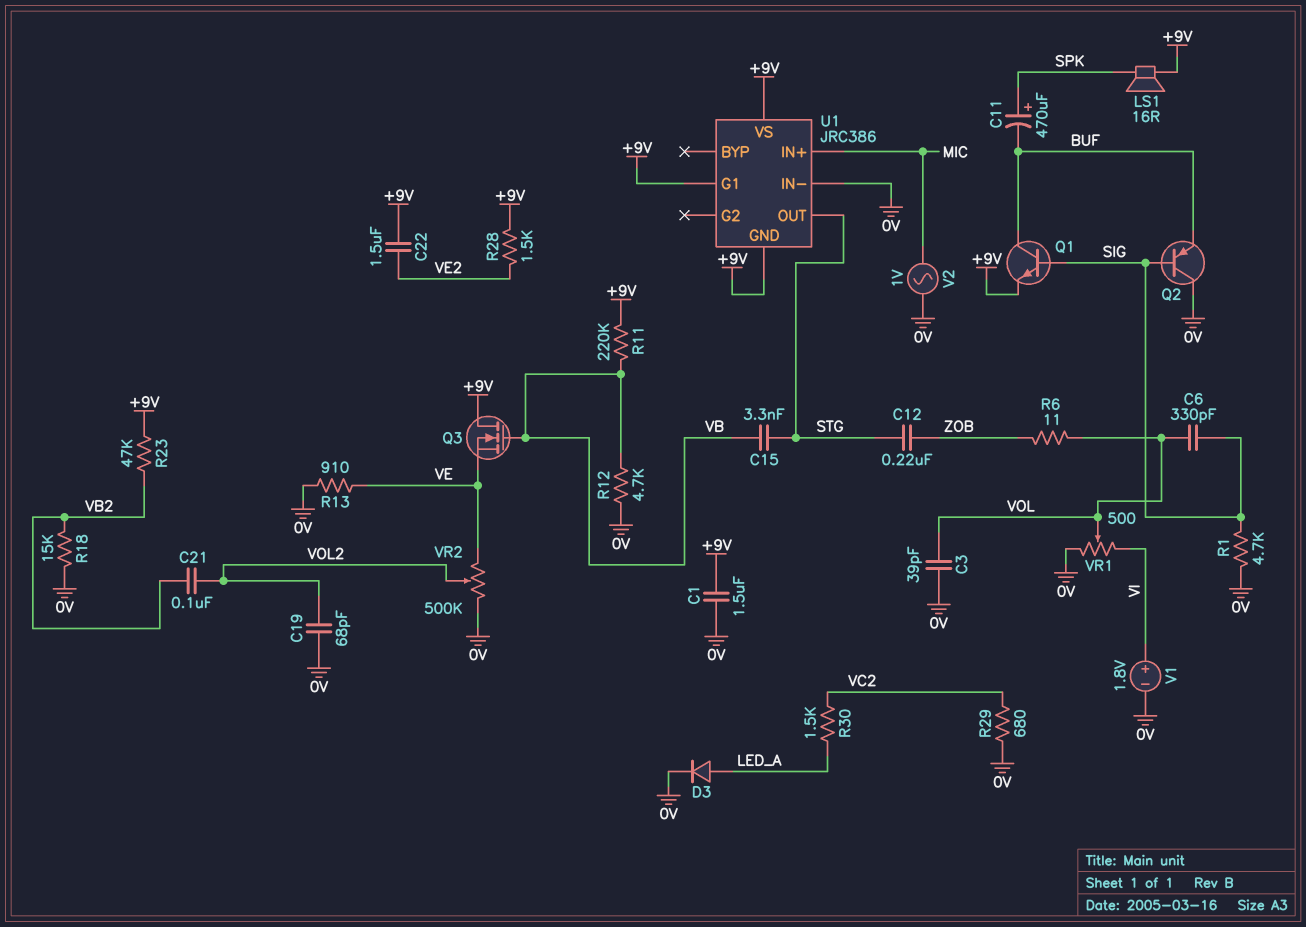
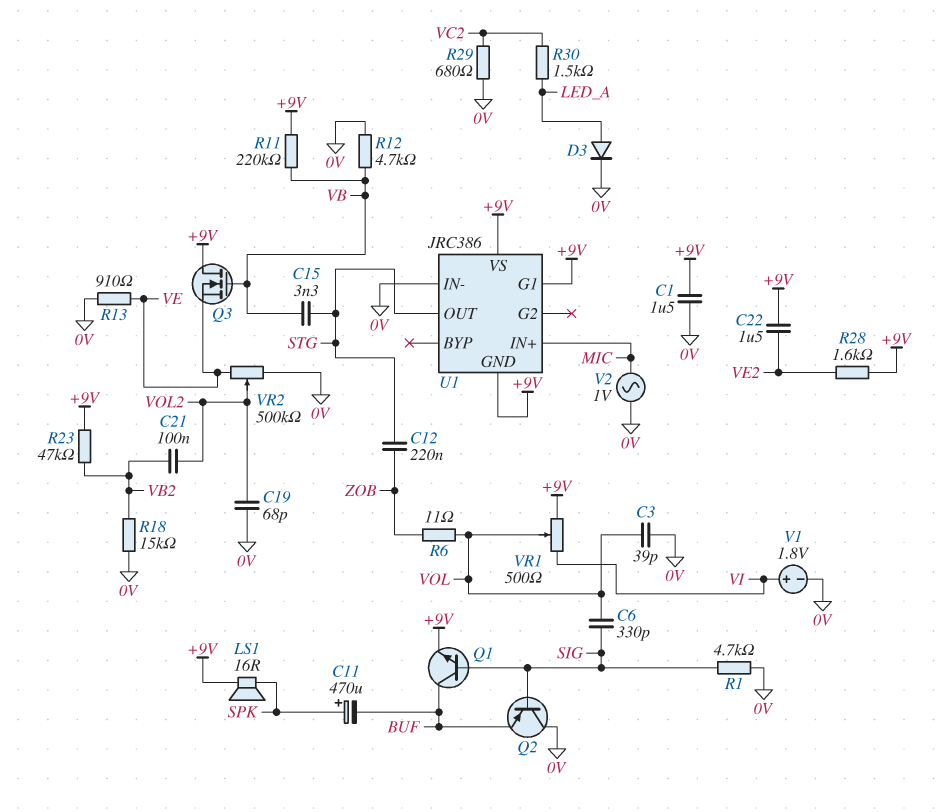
R28: 1.5k (+9V, VE2) -> 1.6k (+9V, VE2)
VR1: 500 (0V, VI, wiper VOL) -> 500 (+9V, VI, wiper VOL)

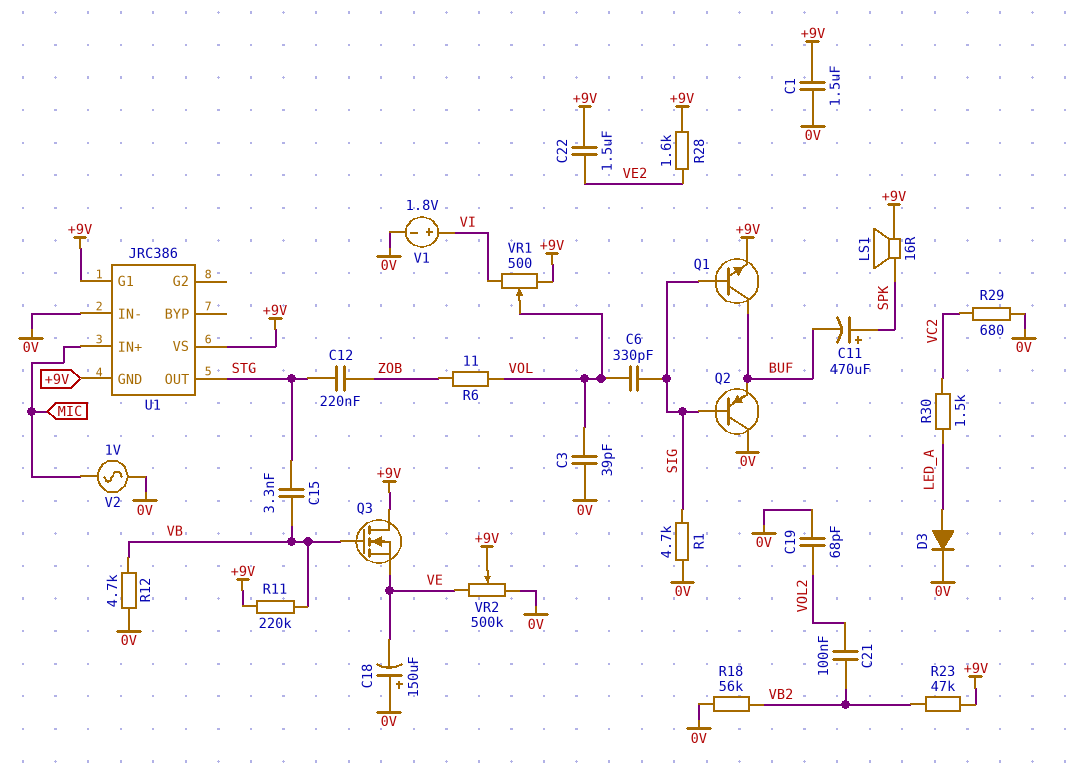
C18: none -> 150uF (plus 0V, minus VE)
R13: 910 (0V, VE) -> none
R18: 15k (0V, VB2) -> 56k (0V, VB2)
VR2: 500k (0V, VE, wiper VOL2) -> 500k (0V, VE, wiper +9V)

